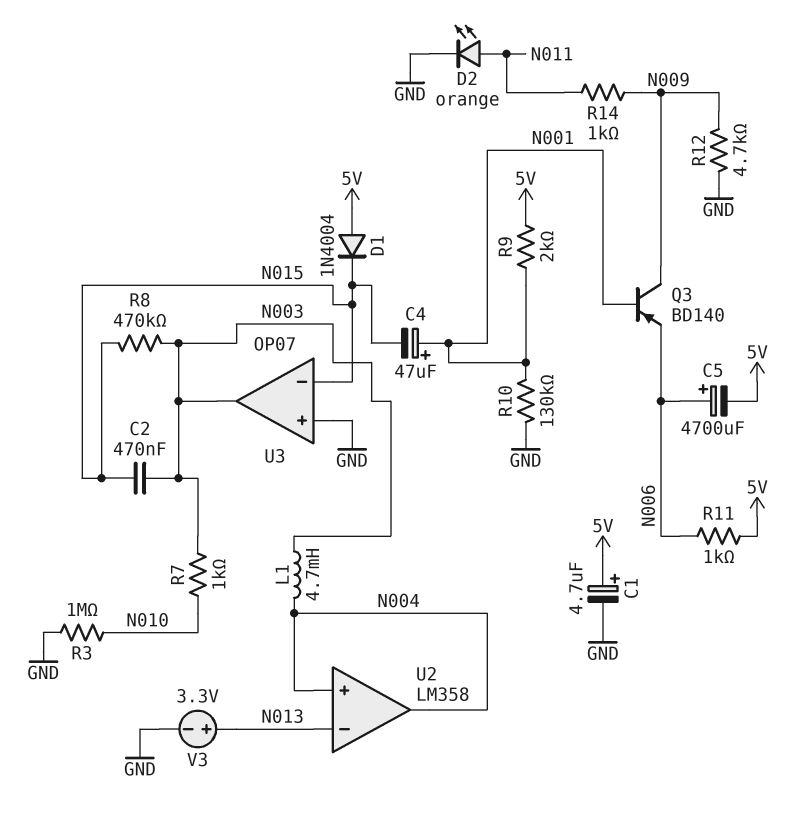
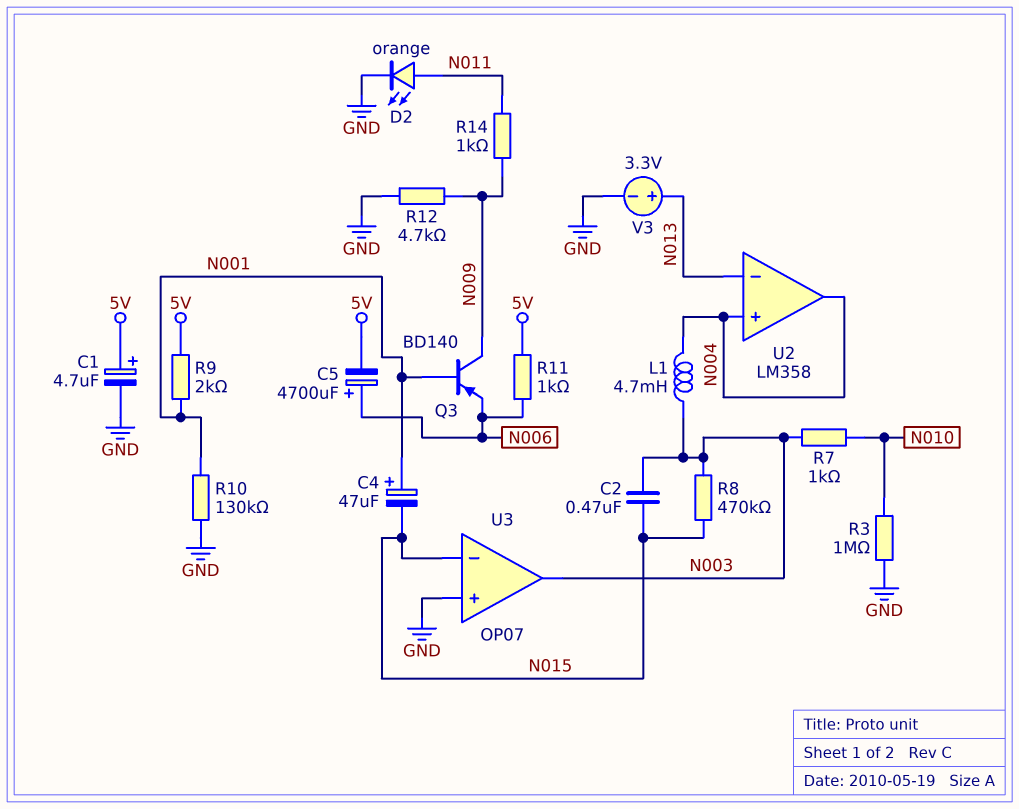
D1: diode 1N4004 (A 5V, K N015) -> none

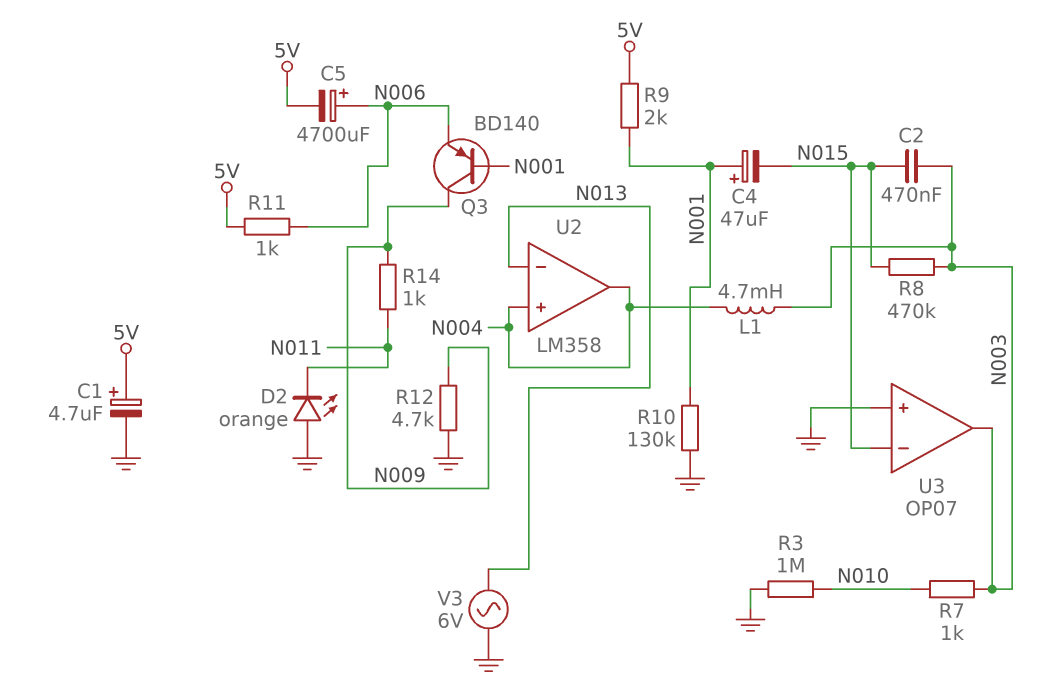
D2: LED orange (A N011, K GND) -> LED orange (A GND, K N011)
V3: 3.3V (plus N013, minus GND) -> AC 6V (GND, N013)

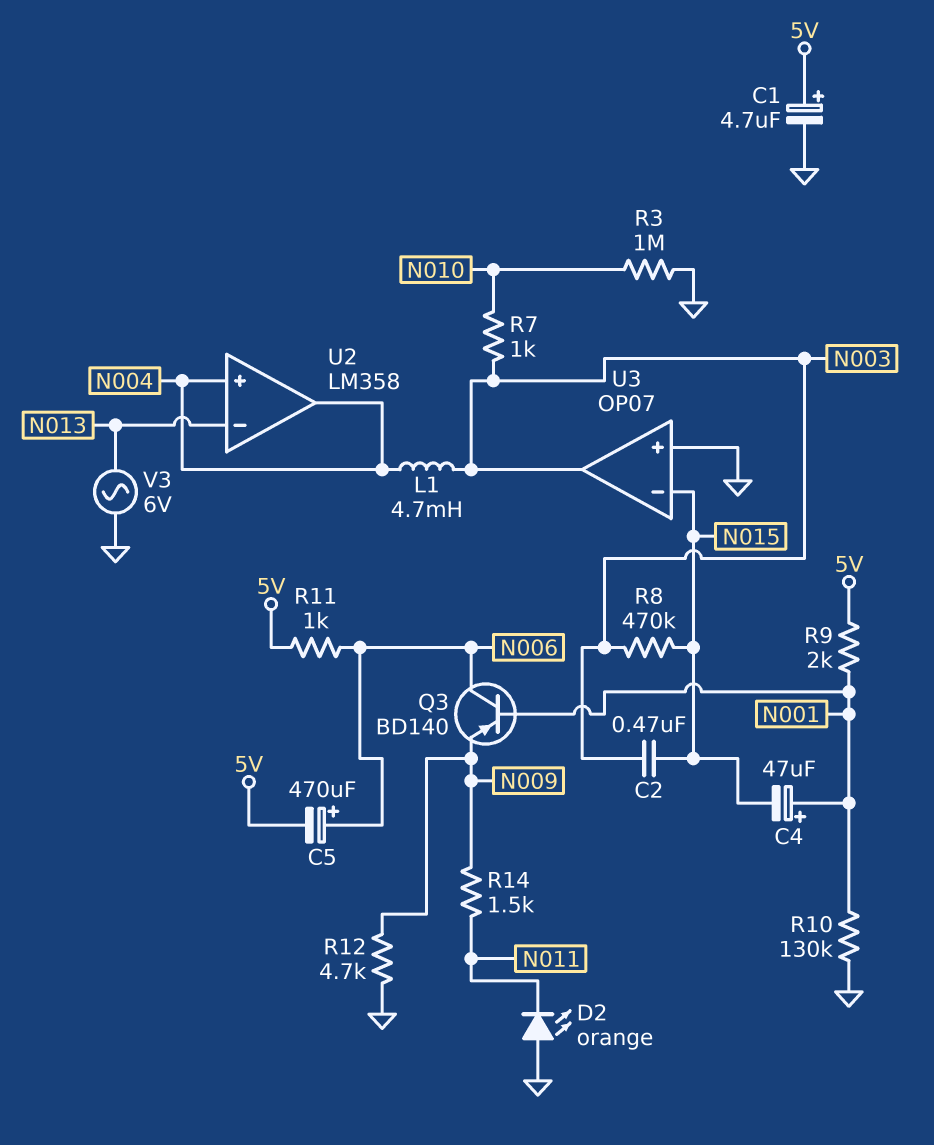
C5: 4700uF (plus N006, minus 5V) -> 470uF (plus N006, minus 5V)
Q3: PNP BD140 (B N001, C N009, E N006) -> PNP BD140 (B N001, C N006, E N009)
R14: 1k (N009, N011) -> 1.5k (N009, N011)

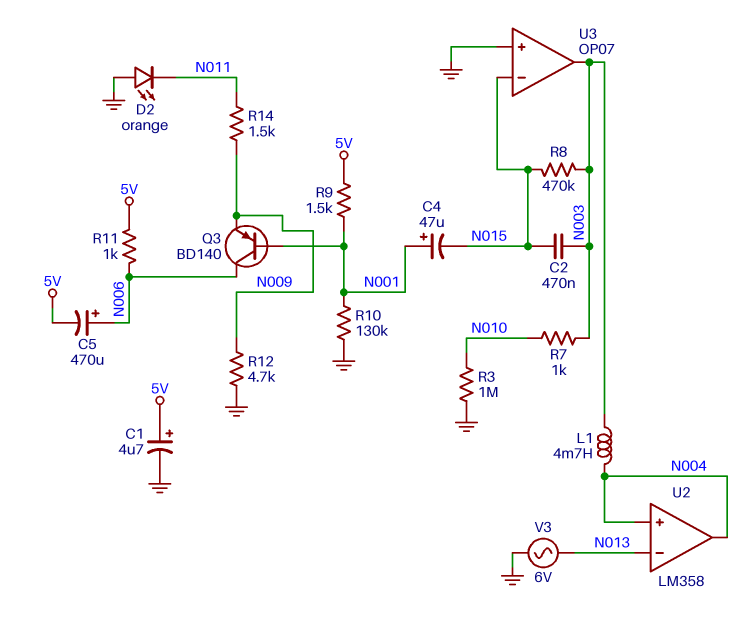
R9: 2k (5V, N001) -> 1.5k (5V, N001)

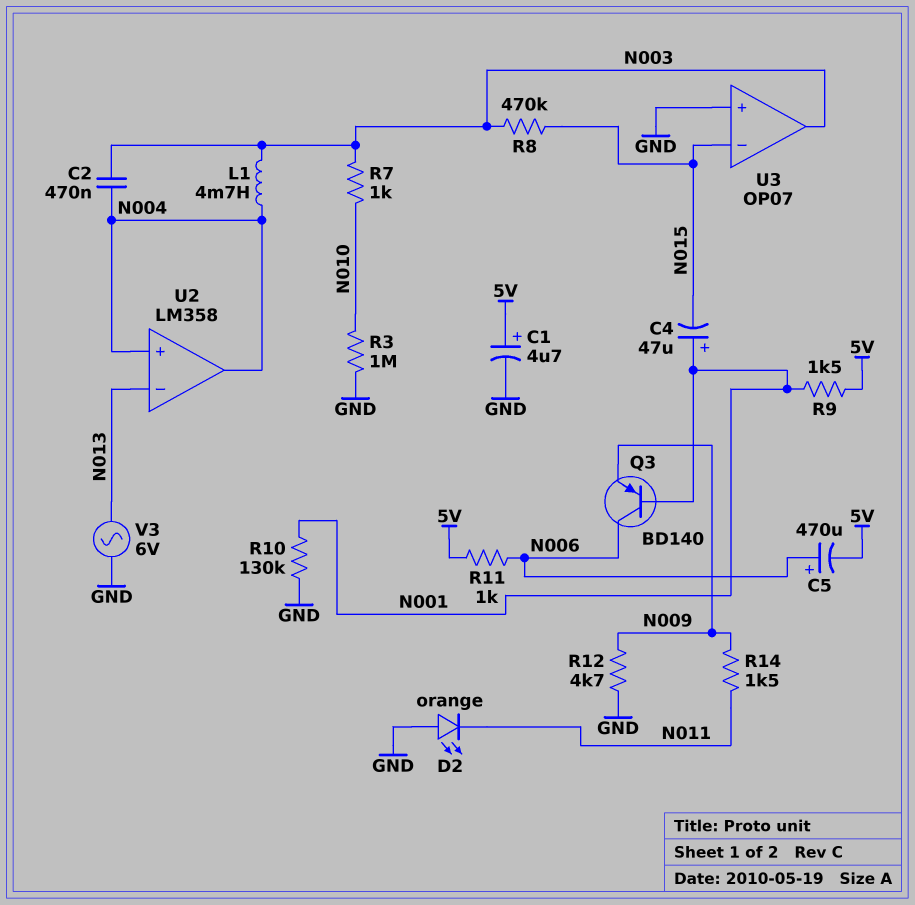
C2: 470nF (N003, N015) -> 470nF (N003, N004)

